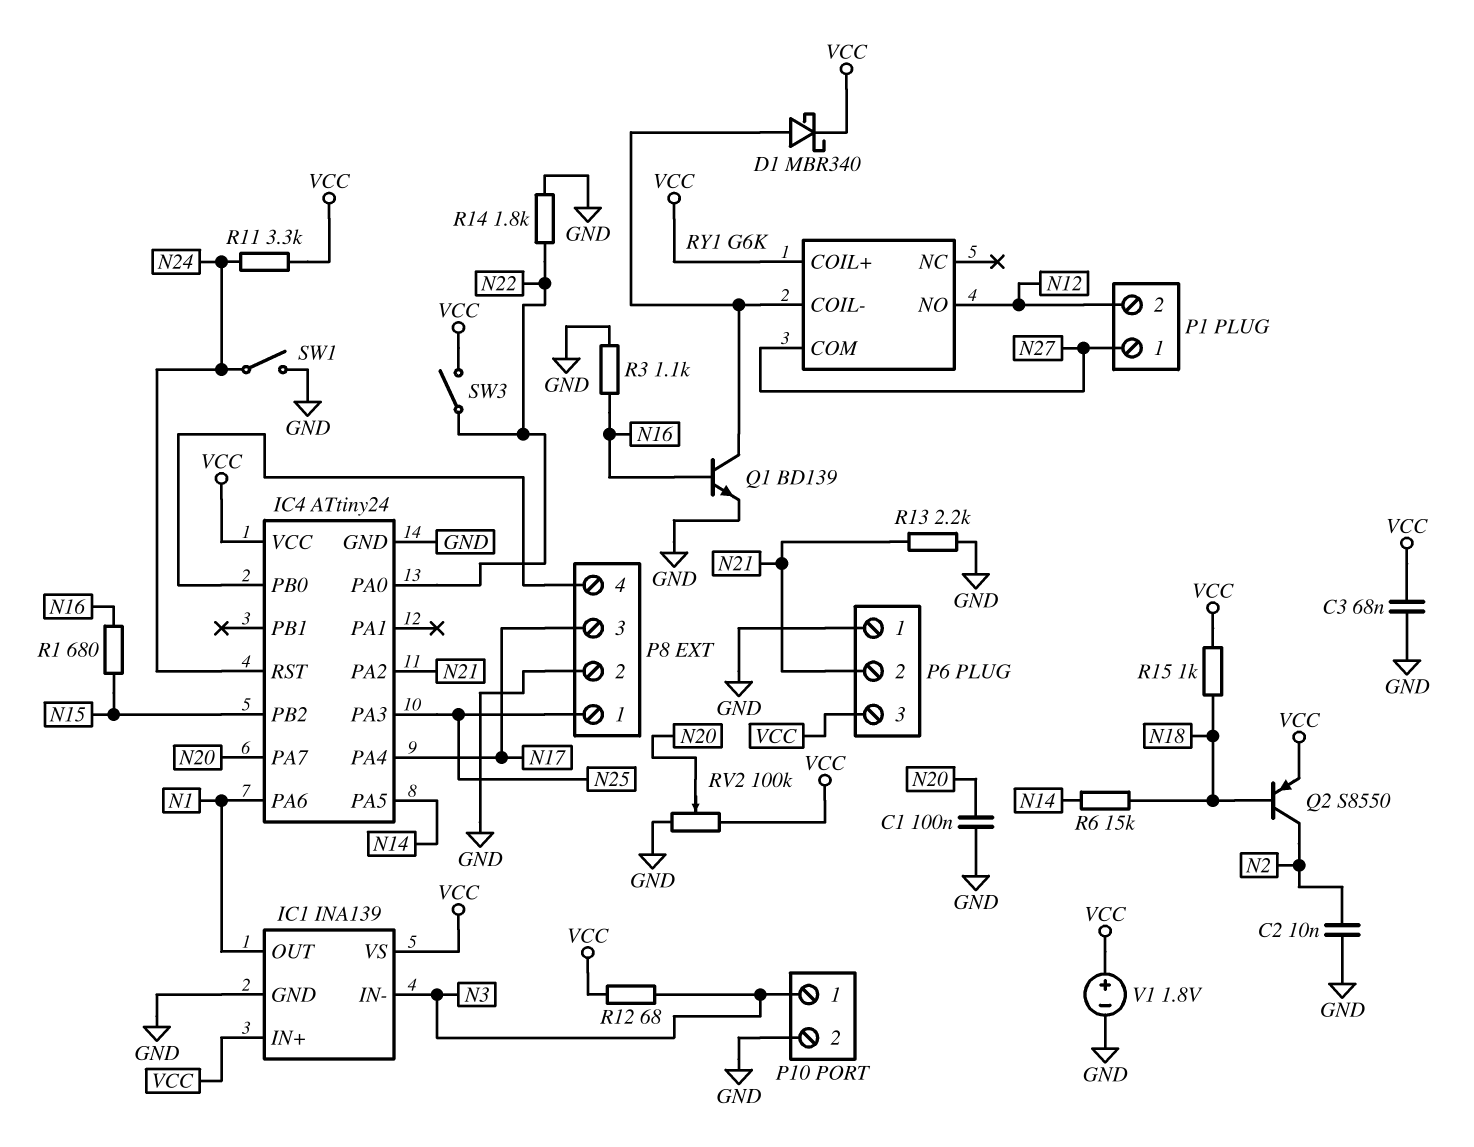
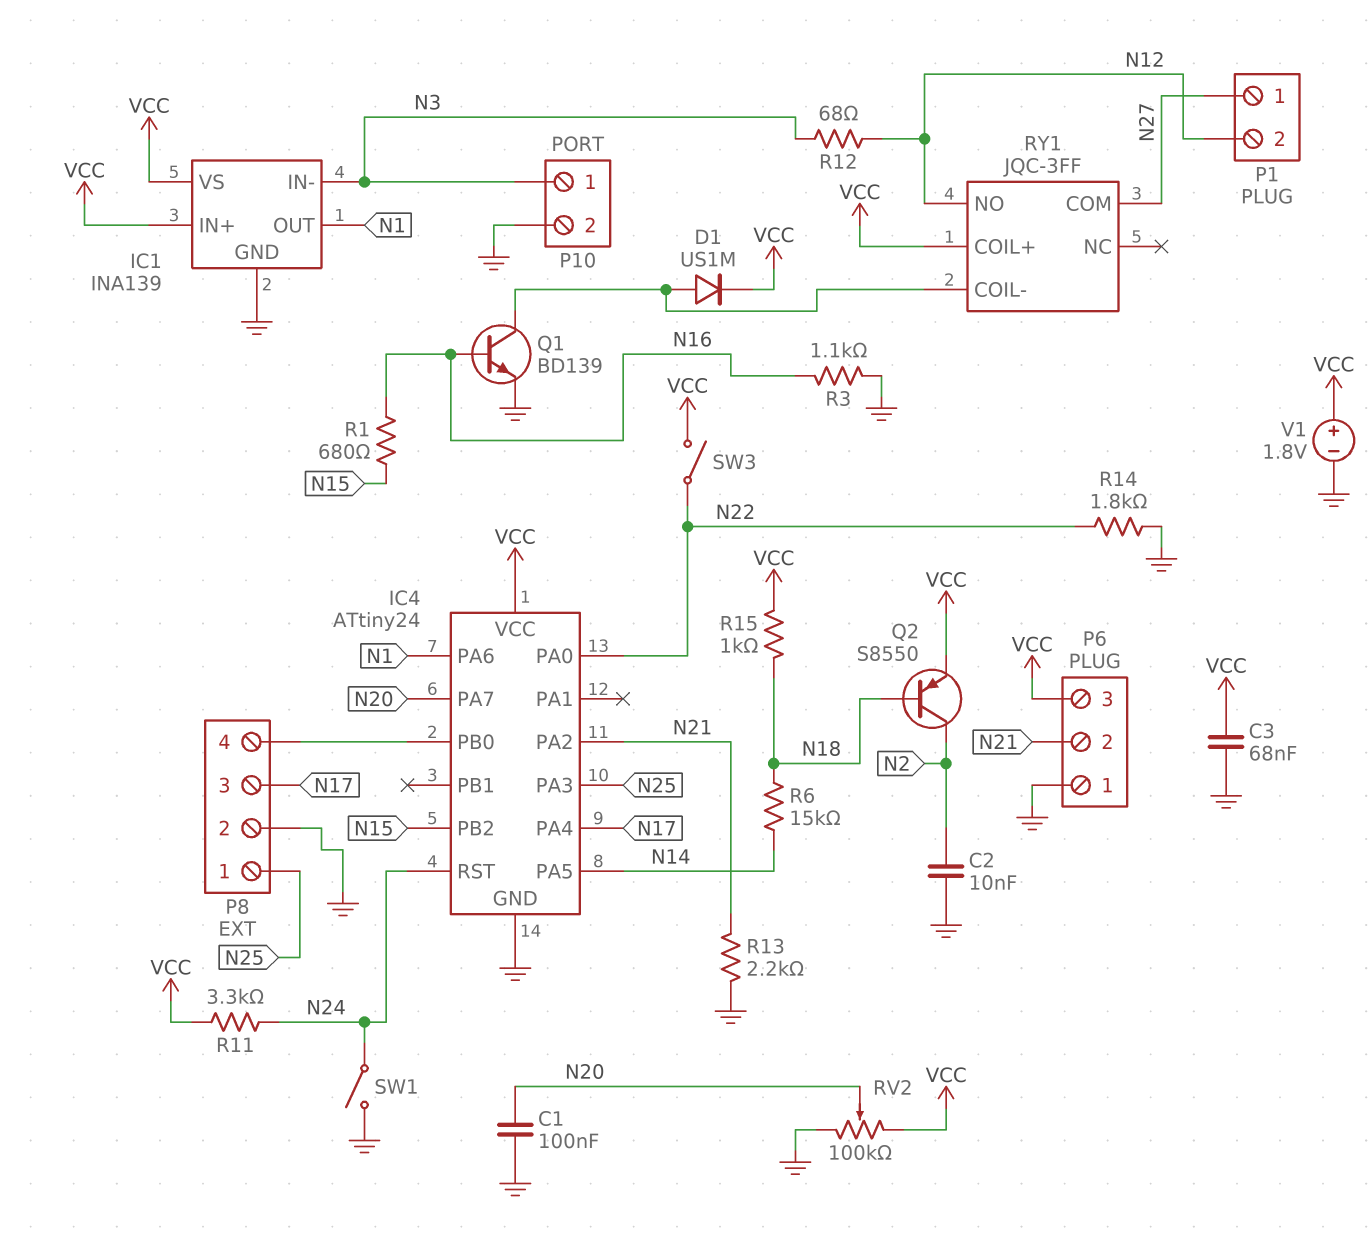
D1: schottky MBR340 (A RY1/COIL-, K VCC) -> diode US1M (A RY1/COIL-, K VCC)
R12: 68 (N3, VCC) -> 68 (N3, N12)
RY1: G6K -> JQC-3FF

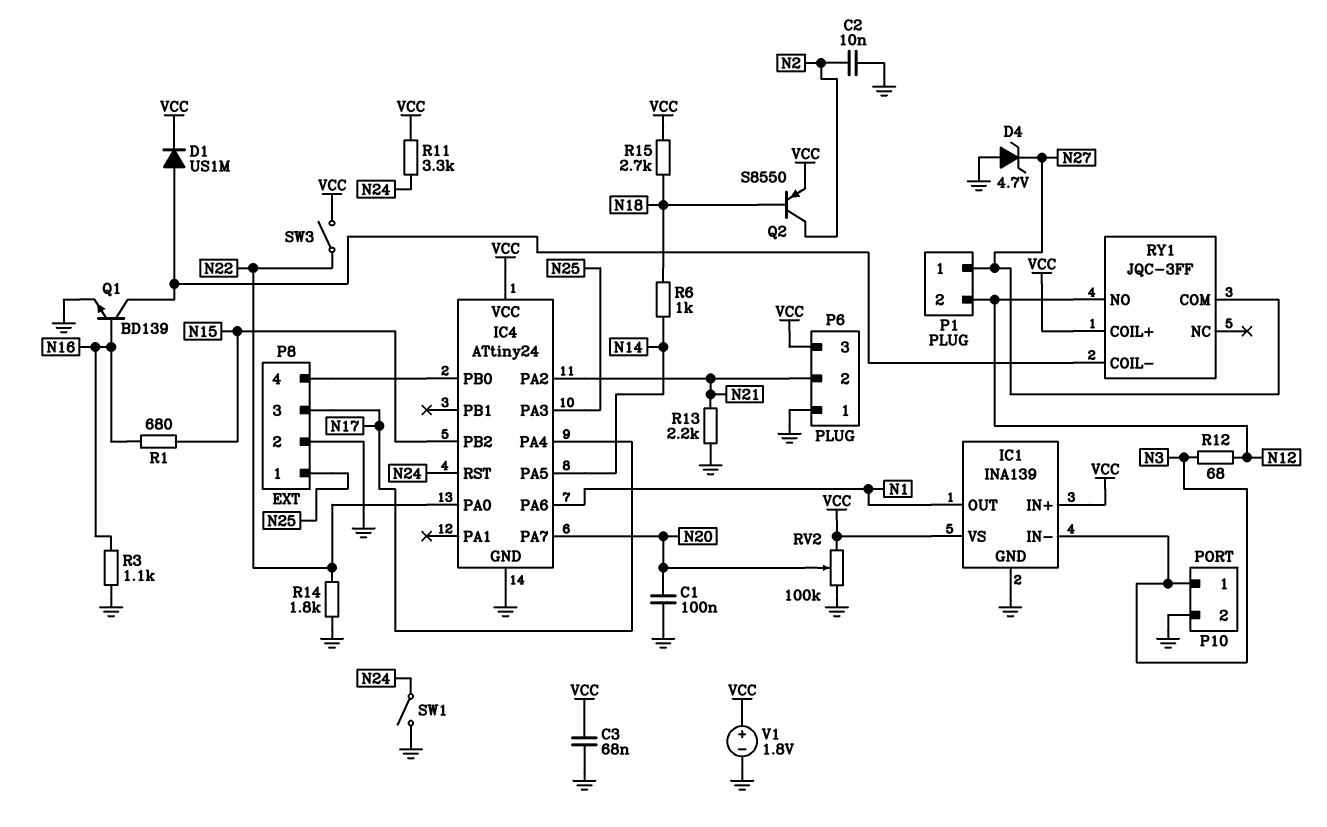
D4: none -> zener 4.7V (A GND, K N27)
R6: 15k (N14, N18) -> 1k (N14, N18)
R15: 1k (N18, VCC) -> 2.7k (N18, VCC)

